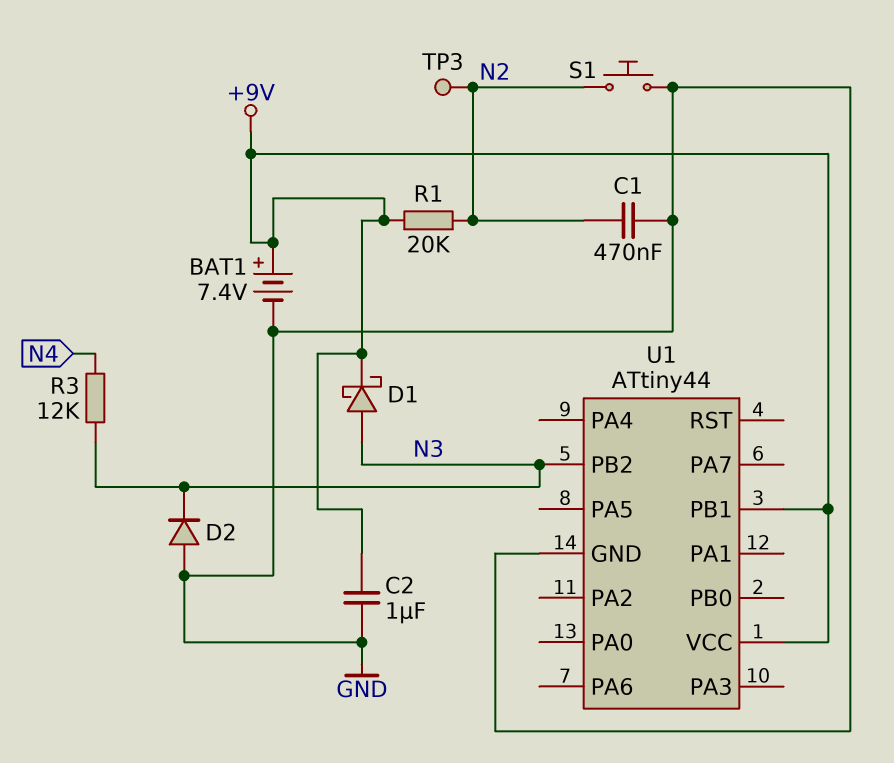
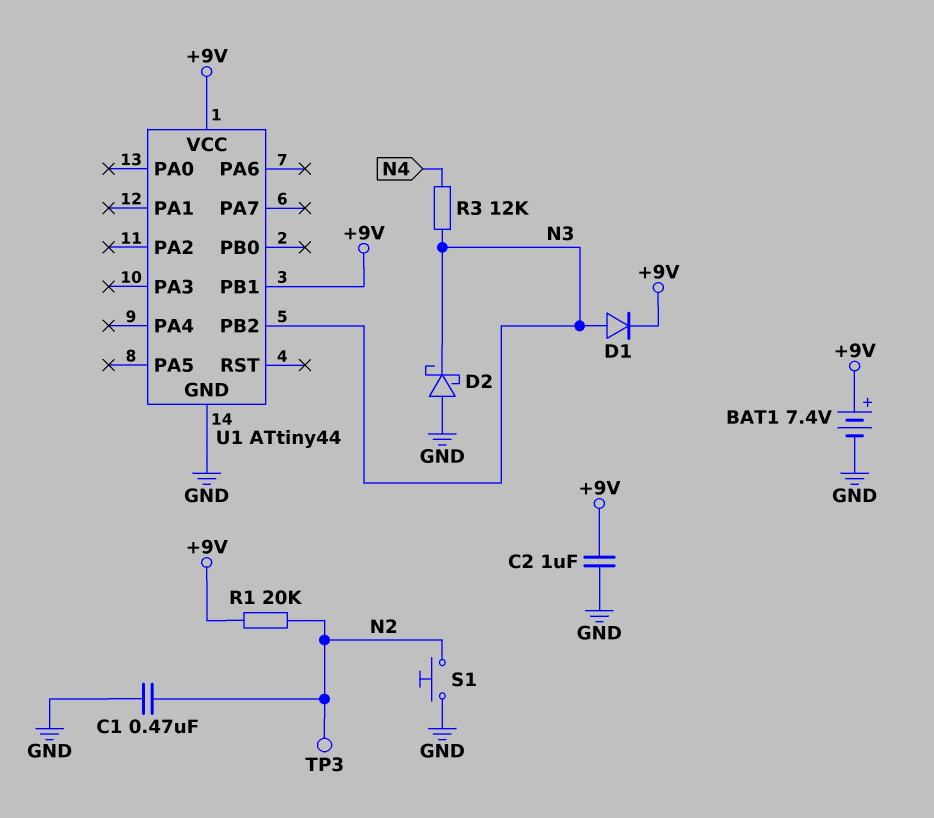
D1: schottky (A N3, K +9V) -> diode (A N3, K +9V)
D2: diode (A GND, K N3) -> schottky (A GND, K N3)

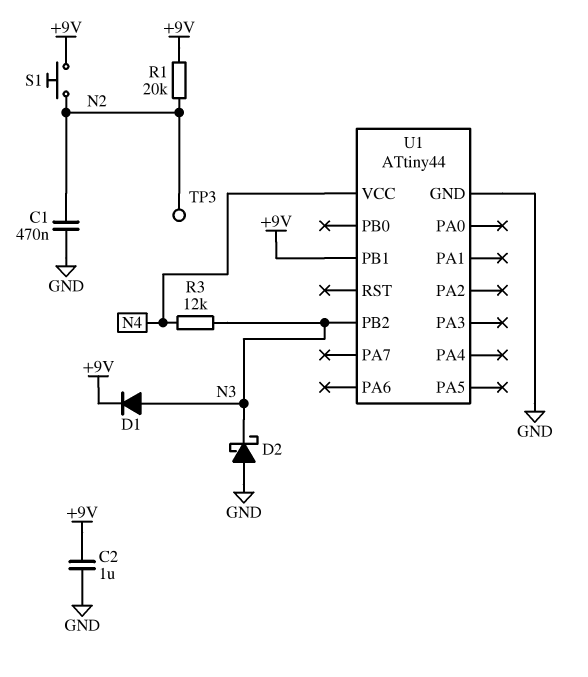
BAT1: 7.4V (plus +9V, minus GND) -> none
S1: button (GND, N2) -> button (+9V, N2)
U1 pin VCC: +9V -> N4

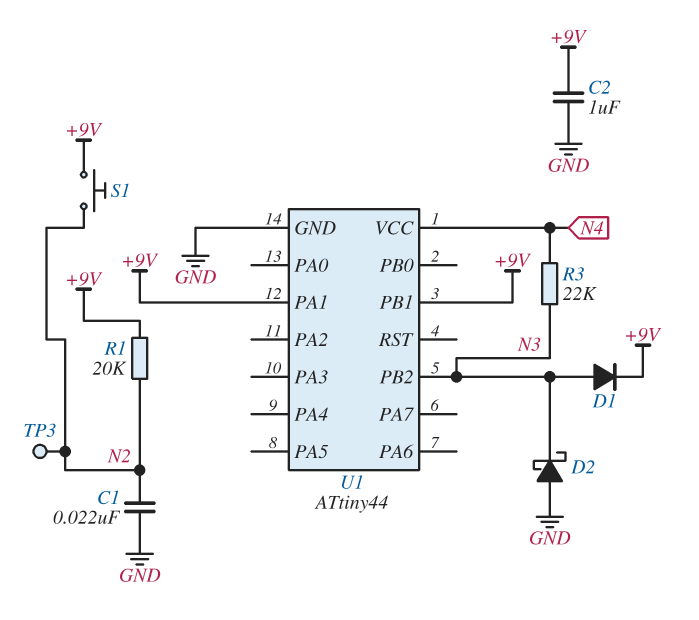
C1: 470nF (GND, N2) -> 22nF (GND, N2)
R3: 12k (N3, N4) -> 22k (N3, N4)
U1 pin PA1: none -> +9V

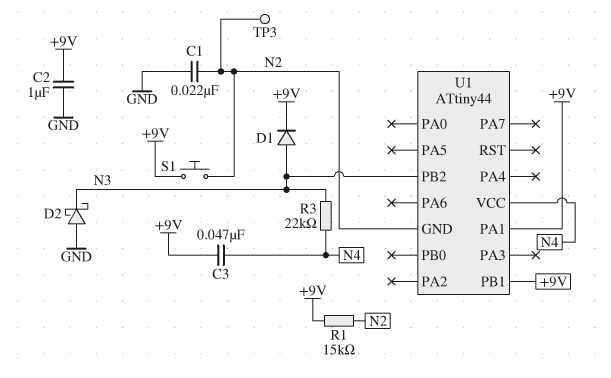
C3: none -> 47nF (+9V, N4)
R1: 20k (+9V, N2) -> 15k (+9V, N2)
U1 pin GND: GND -> N2

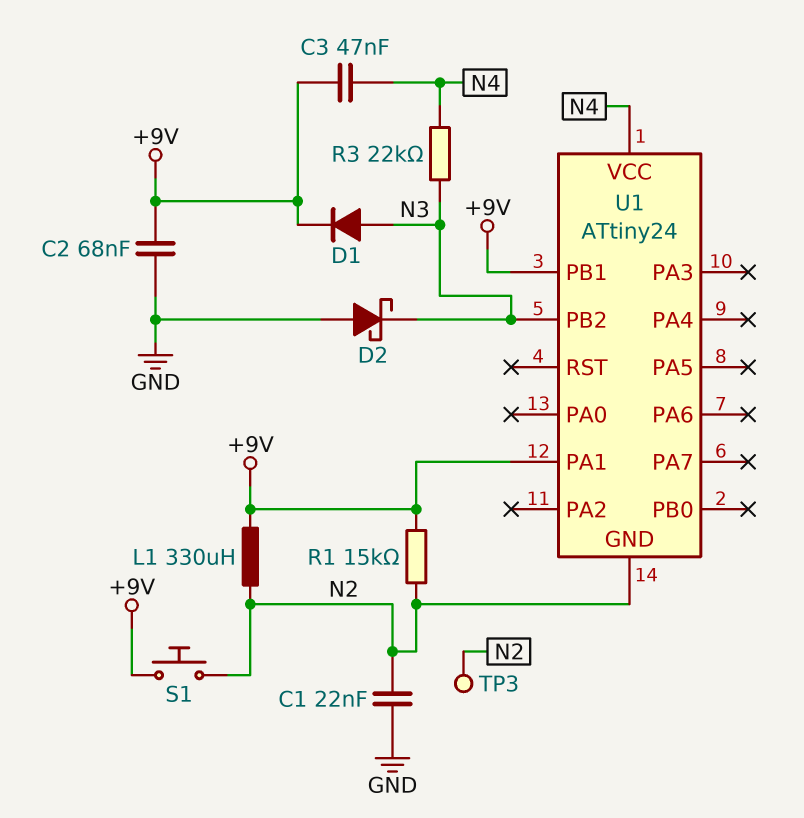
C2: 1uF (+9V, GND) -> 68nF (+9V, GND)
L1: none -> 330uH (+9V, N2)
U1: ATtiny44 -> ATtiny24

